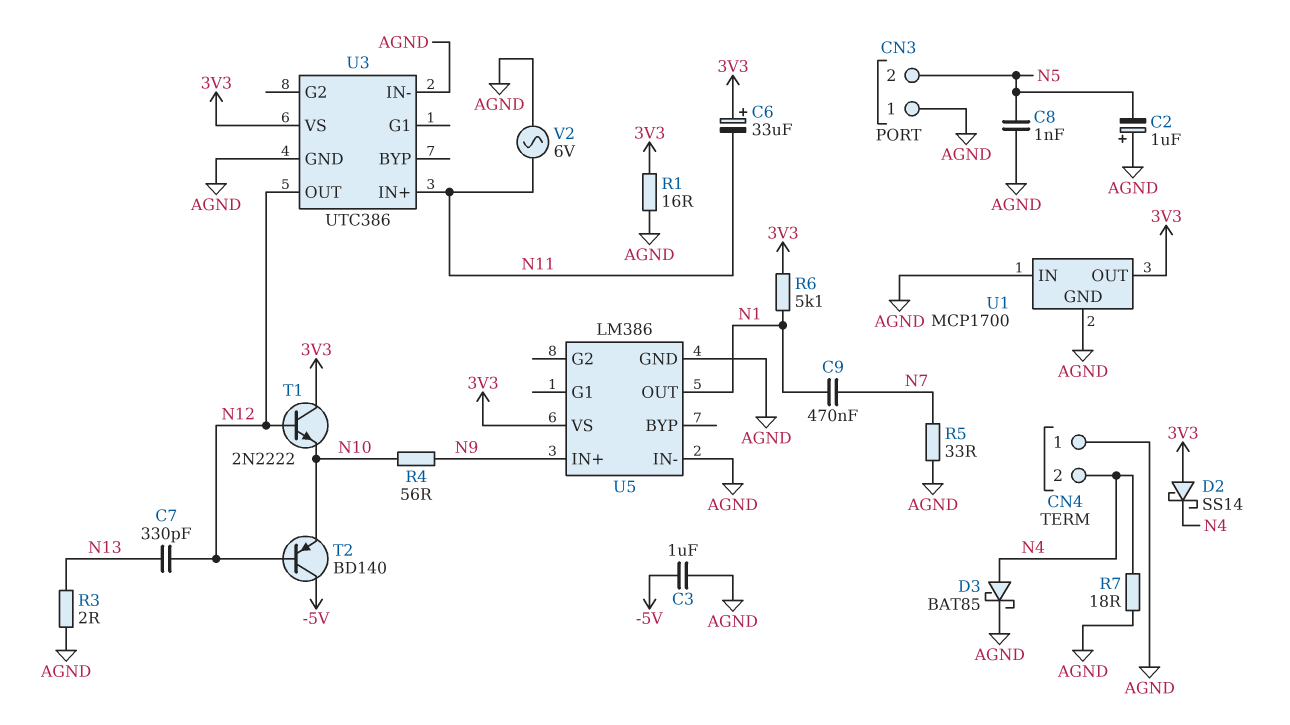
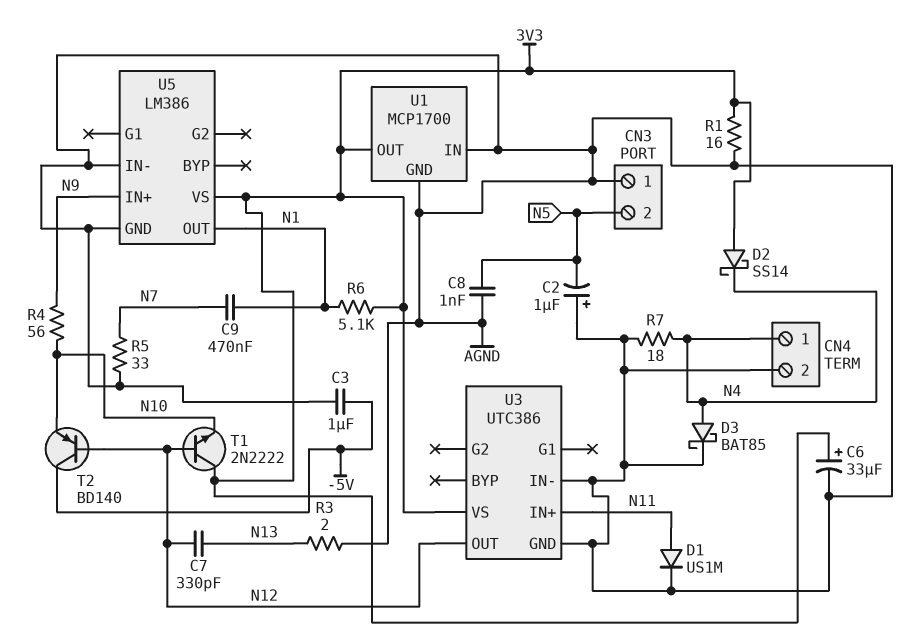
C6: 33uF (plus 3V3, minus N11) -> 33uF (plus 3V3, minus AGND)
CN4 pin 1: AGND -> N4
CN4 pin 2: N4 -> AGND
D1: none -> diode US1M (A N11, K AGND)
V2: AC 6V (AGND, N11) -> none

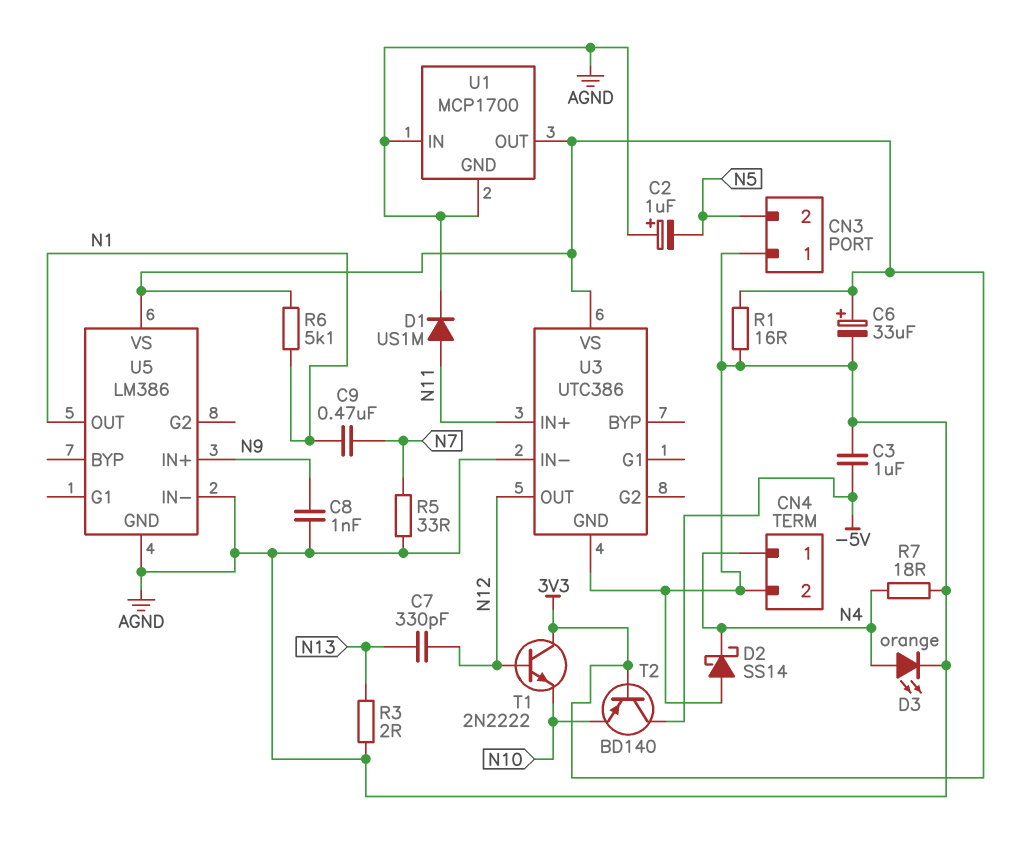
C8: 1nF (AGND, N5) -> 1nF (AGND, N9)
D2: schottky SS14 (A 3V3, K N4) -> schottky SS14 (A AGND, K N4)
D3: schottky BAT85 (A N4, K AGND) -> LED orange (A N4, K AGND)
R4: 56 (N9, N10) -> none
T2: PNP BD140 (B N12, C -5V, E N10) -> PNP BD140 (B 3V3, C -5V, E N10)

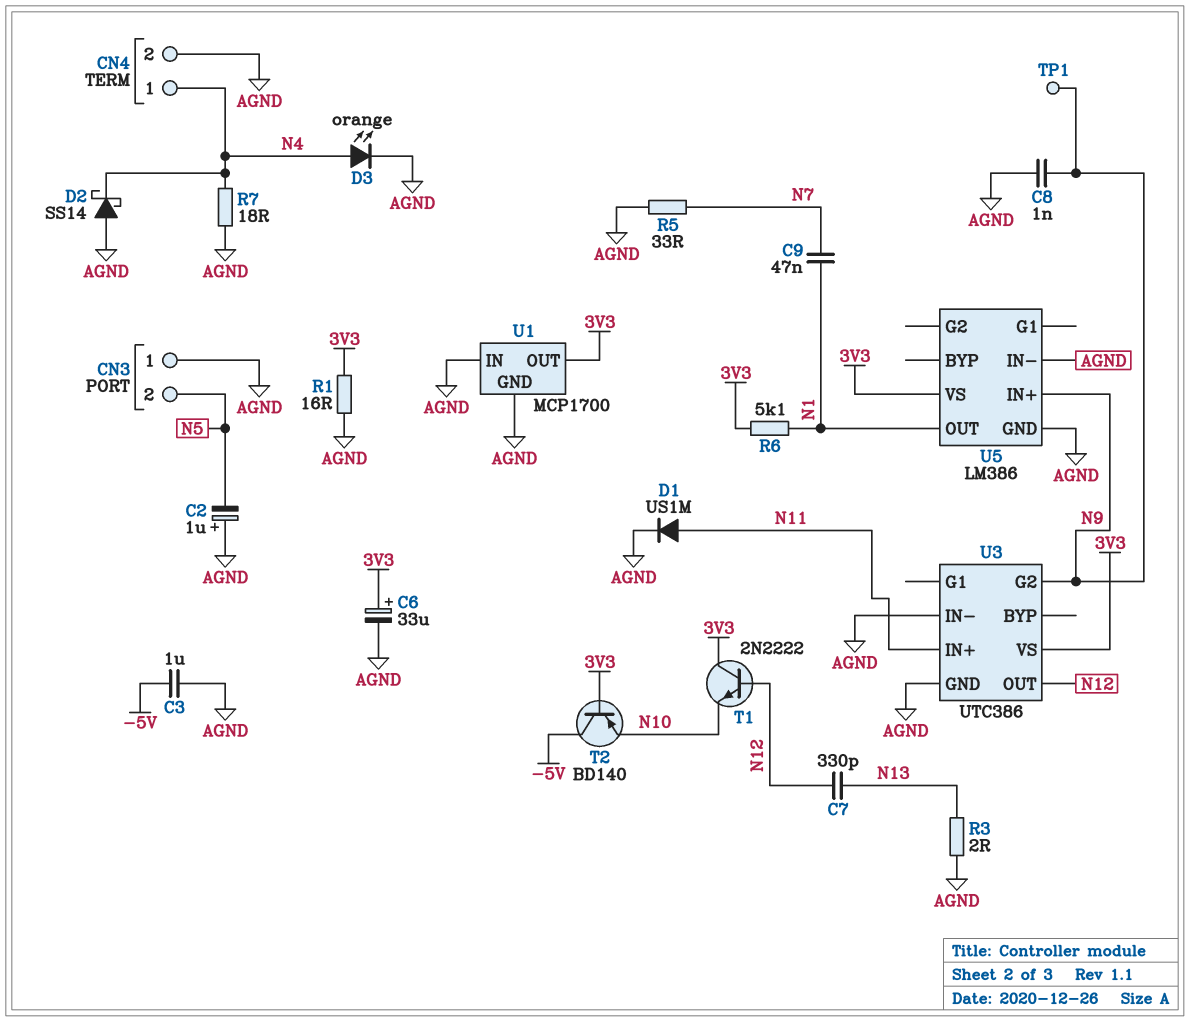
C9: 470nF (N1, N7) -> 47nF (N1, N7)
TP1: none -> test point (N9)
U3 pin G2: none -> N9

